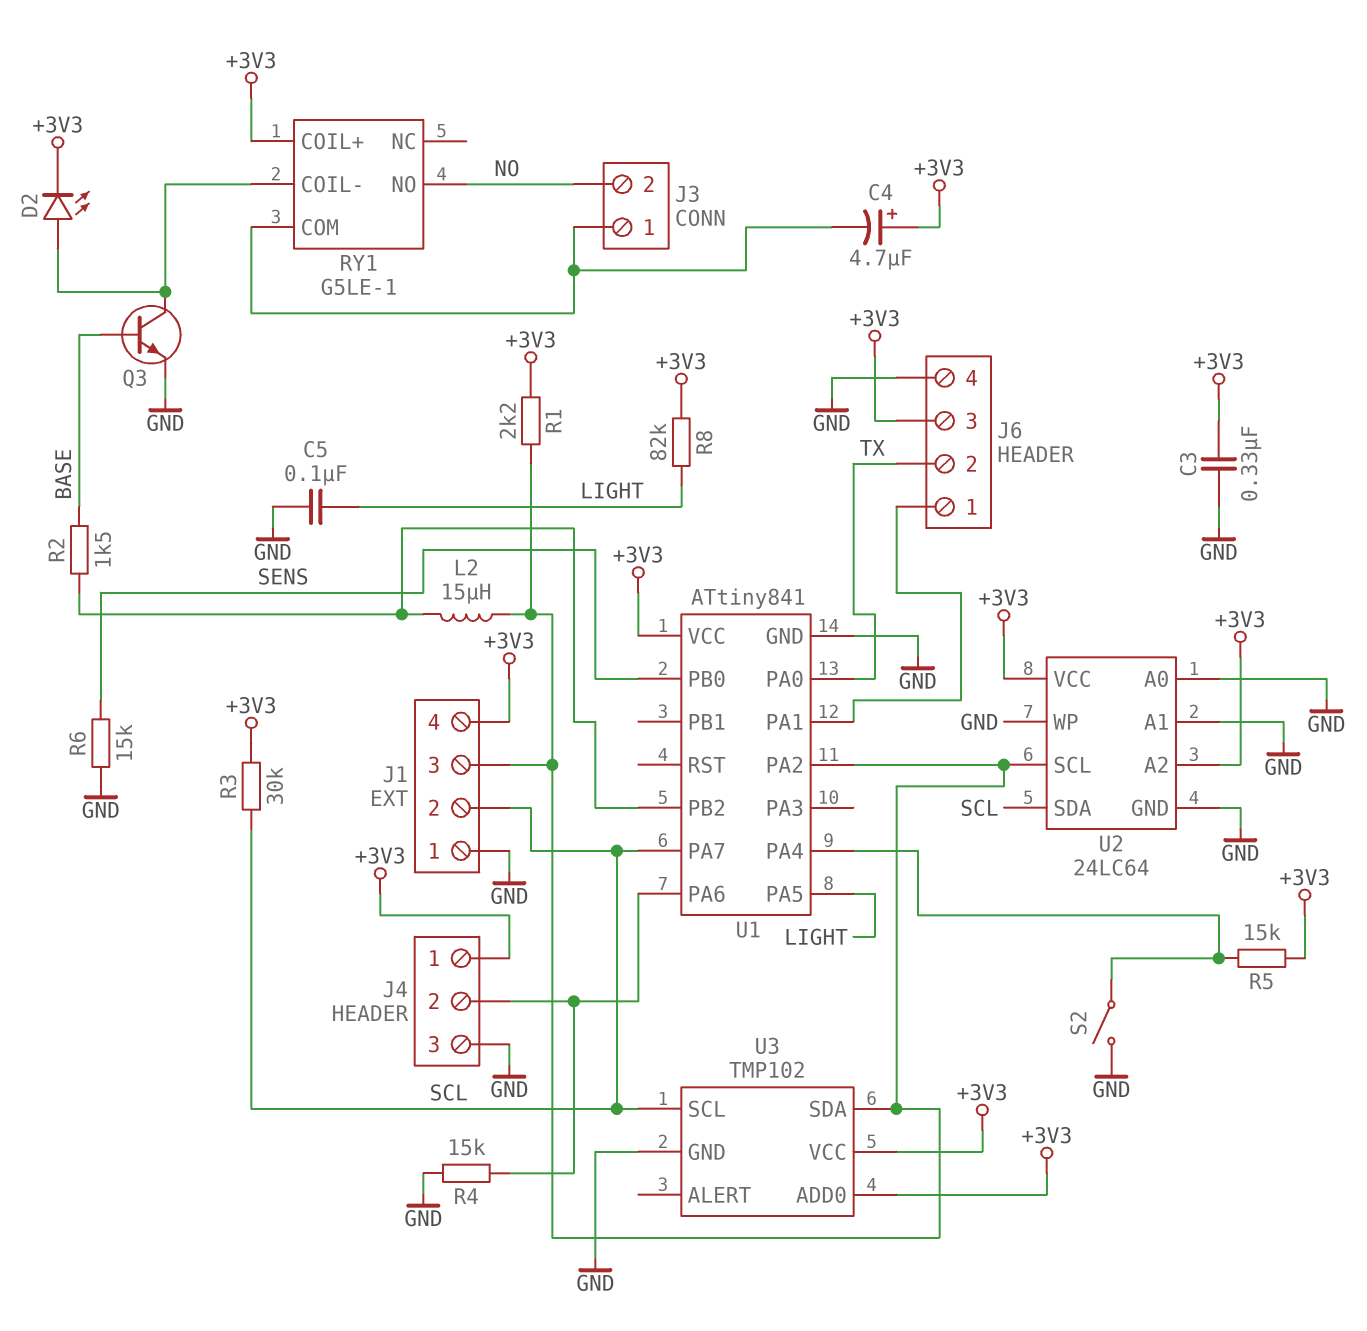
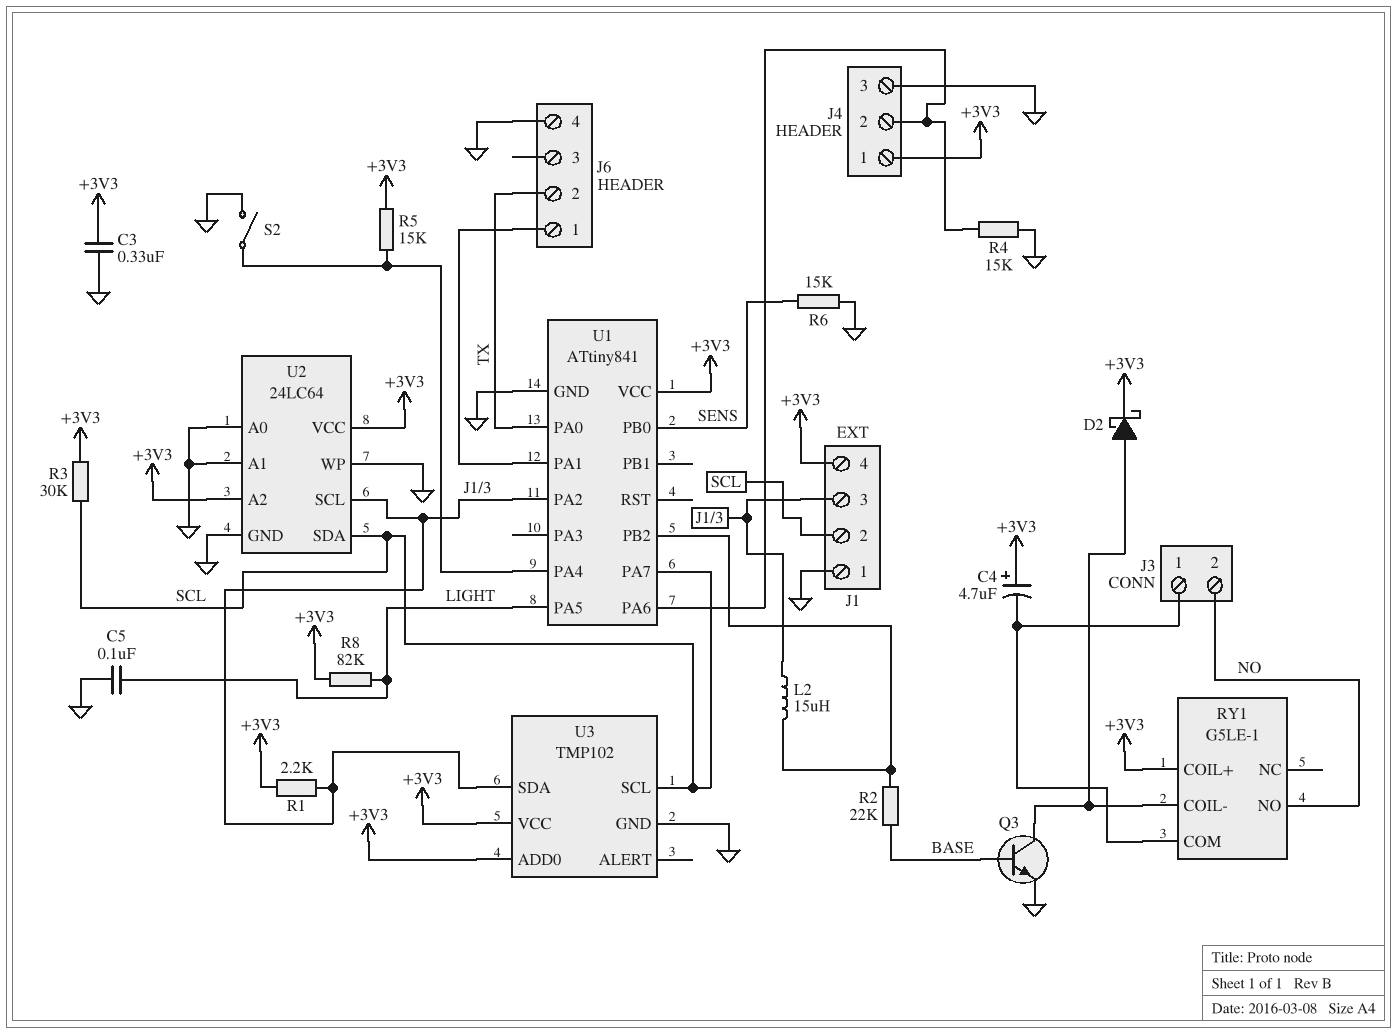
D2: LED (A RY1/COIL-, K +3V3) -> schottky (A RY1/COIL-, K +3V3)
J6 pin 3: +3V3 -> none
R2: 1.5k (BASE, U1/PB2) -> 22k (BASE, U1/PB2)

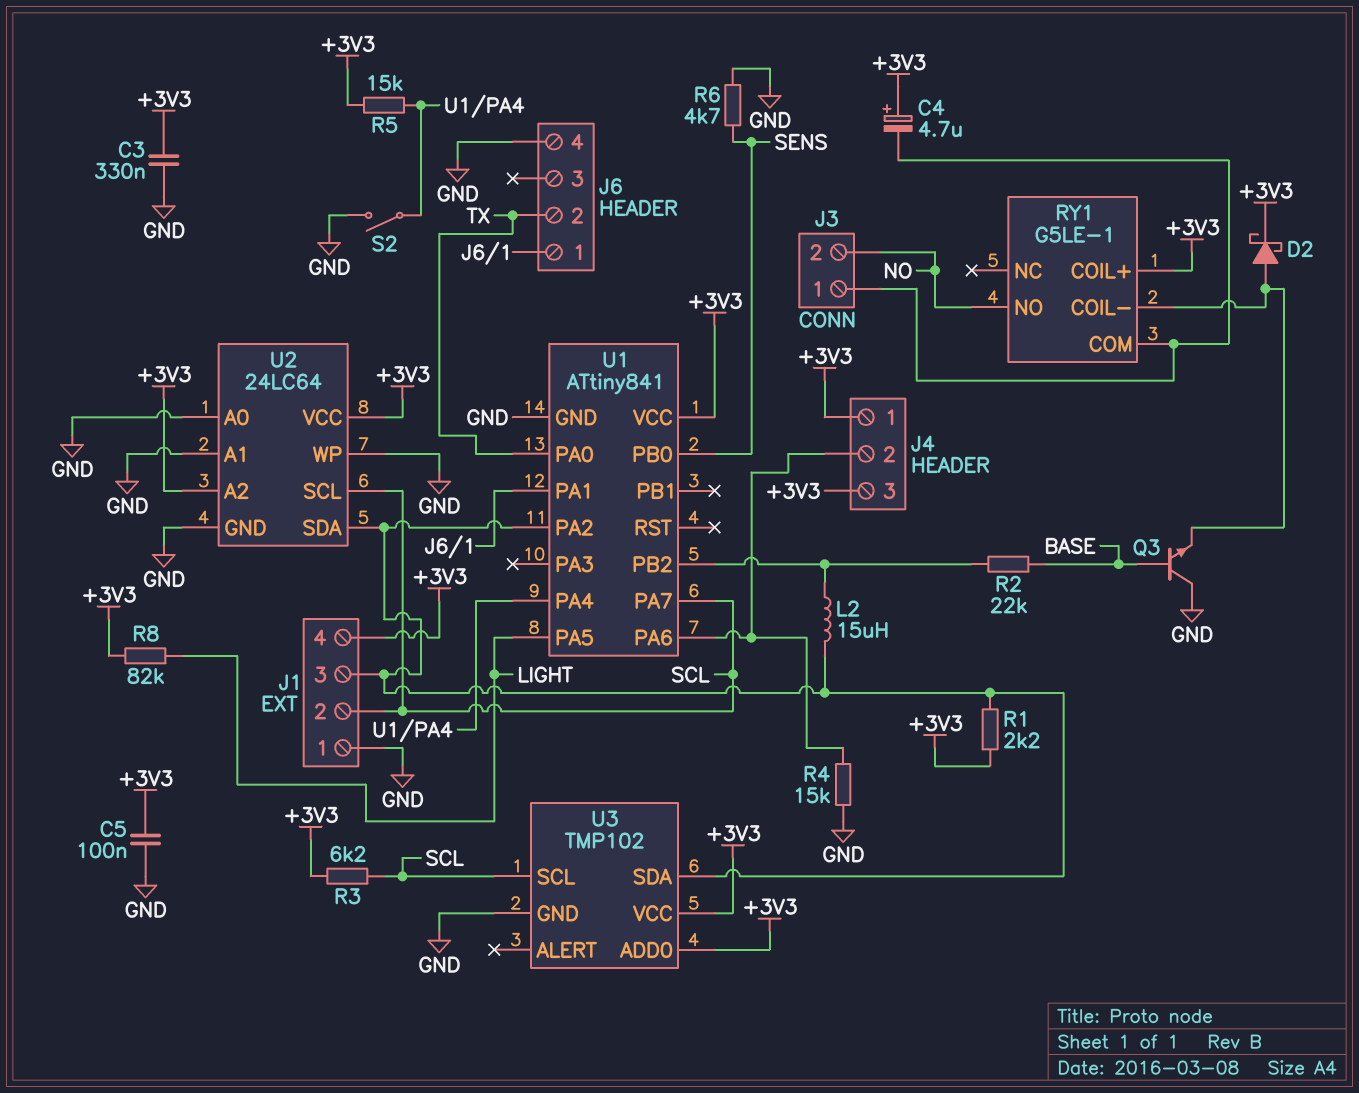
C5: 100nF (GND, LIGHT) -> 100nF (+3V3, GND)
J4 pin 3: GND -> +3V3
Q3: NPN (B BASE, C RY1/COIL-, E GND) -> NPN (B BASE, C GND, E RY1/COIL-)
R3: 30k (+3V3, SCL) -> 6.2k (+3V3, SCL)
R6: 15k (GND, SENS) -> 4.7k (GND, SENS)
U2 pin SCL: J1/3 -> SCL
U2 pin SDA: SCL -> J1/3

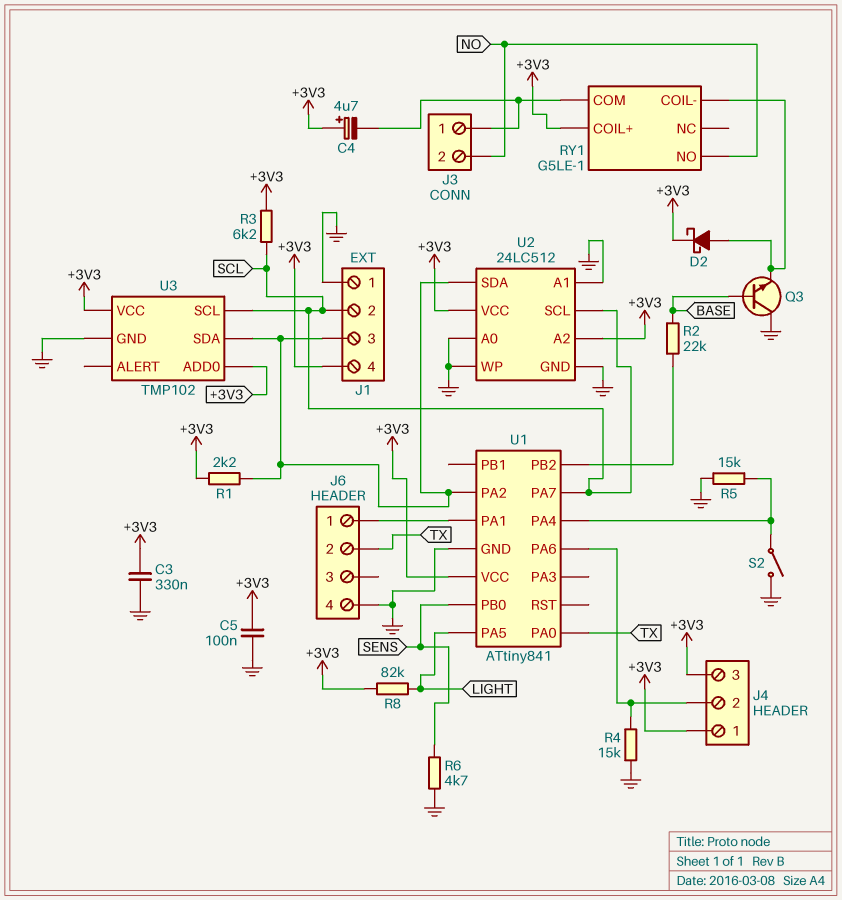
L2: 15uH (J1/3, U1/PB2) -> none
R5: 15k (+3V3, U1/PA4) -> 15k (GND, U1/PA4)
U2: 24LC64 -> 24LC512

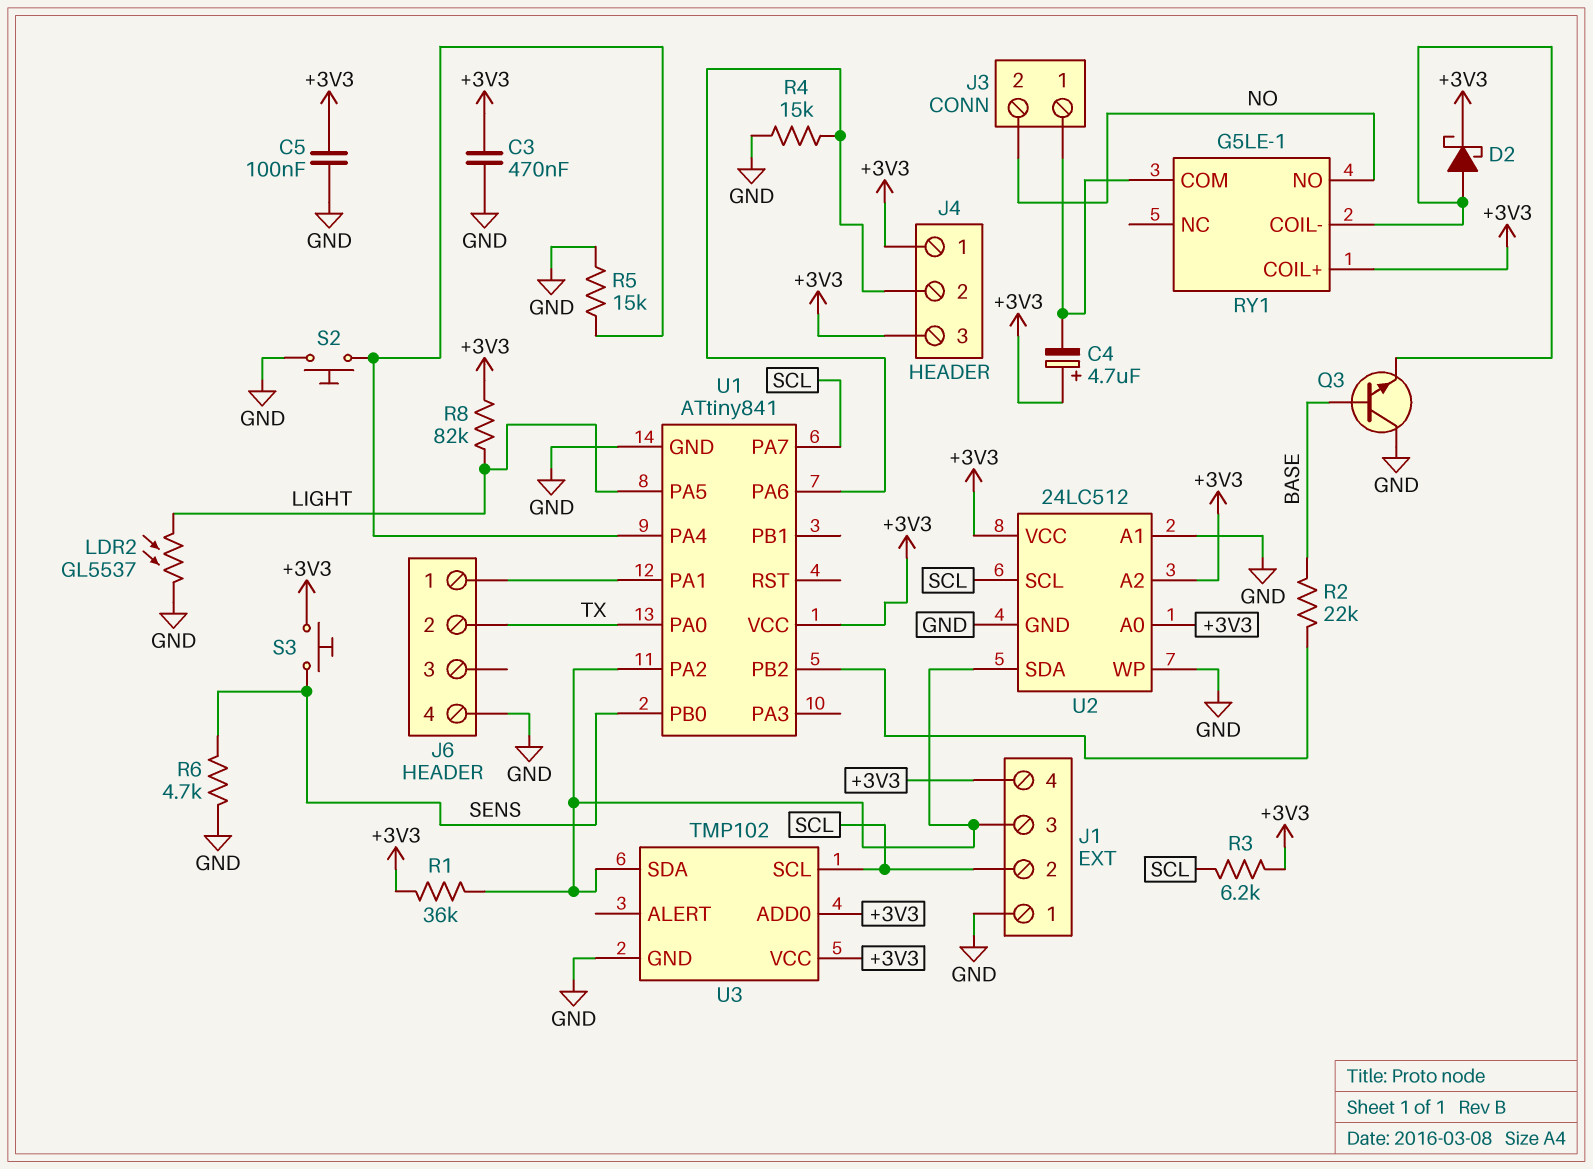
C3: 330nF (+3V3, GND) -> 470nF (+3V3, GND)
LDR2: none -> GL5537 (GND, LIGHT)
R1: 2.2k (+3V3, J1/3) -> 36k (+3V3, J1/3)
S2: switch (GND, U1/PA4) -> button (GND, U1/PA4)
S3: none -> button (+3V3, SENS)
U2 pin A0: GND -> +3V3

